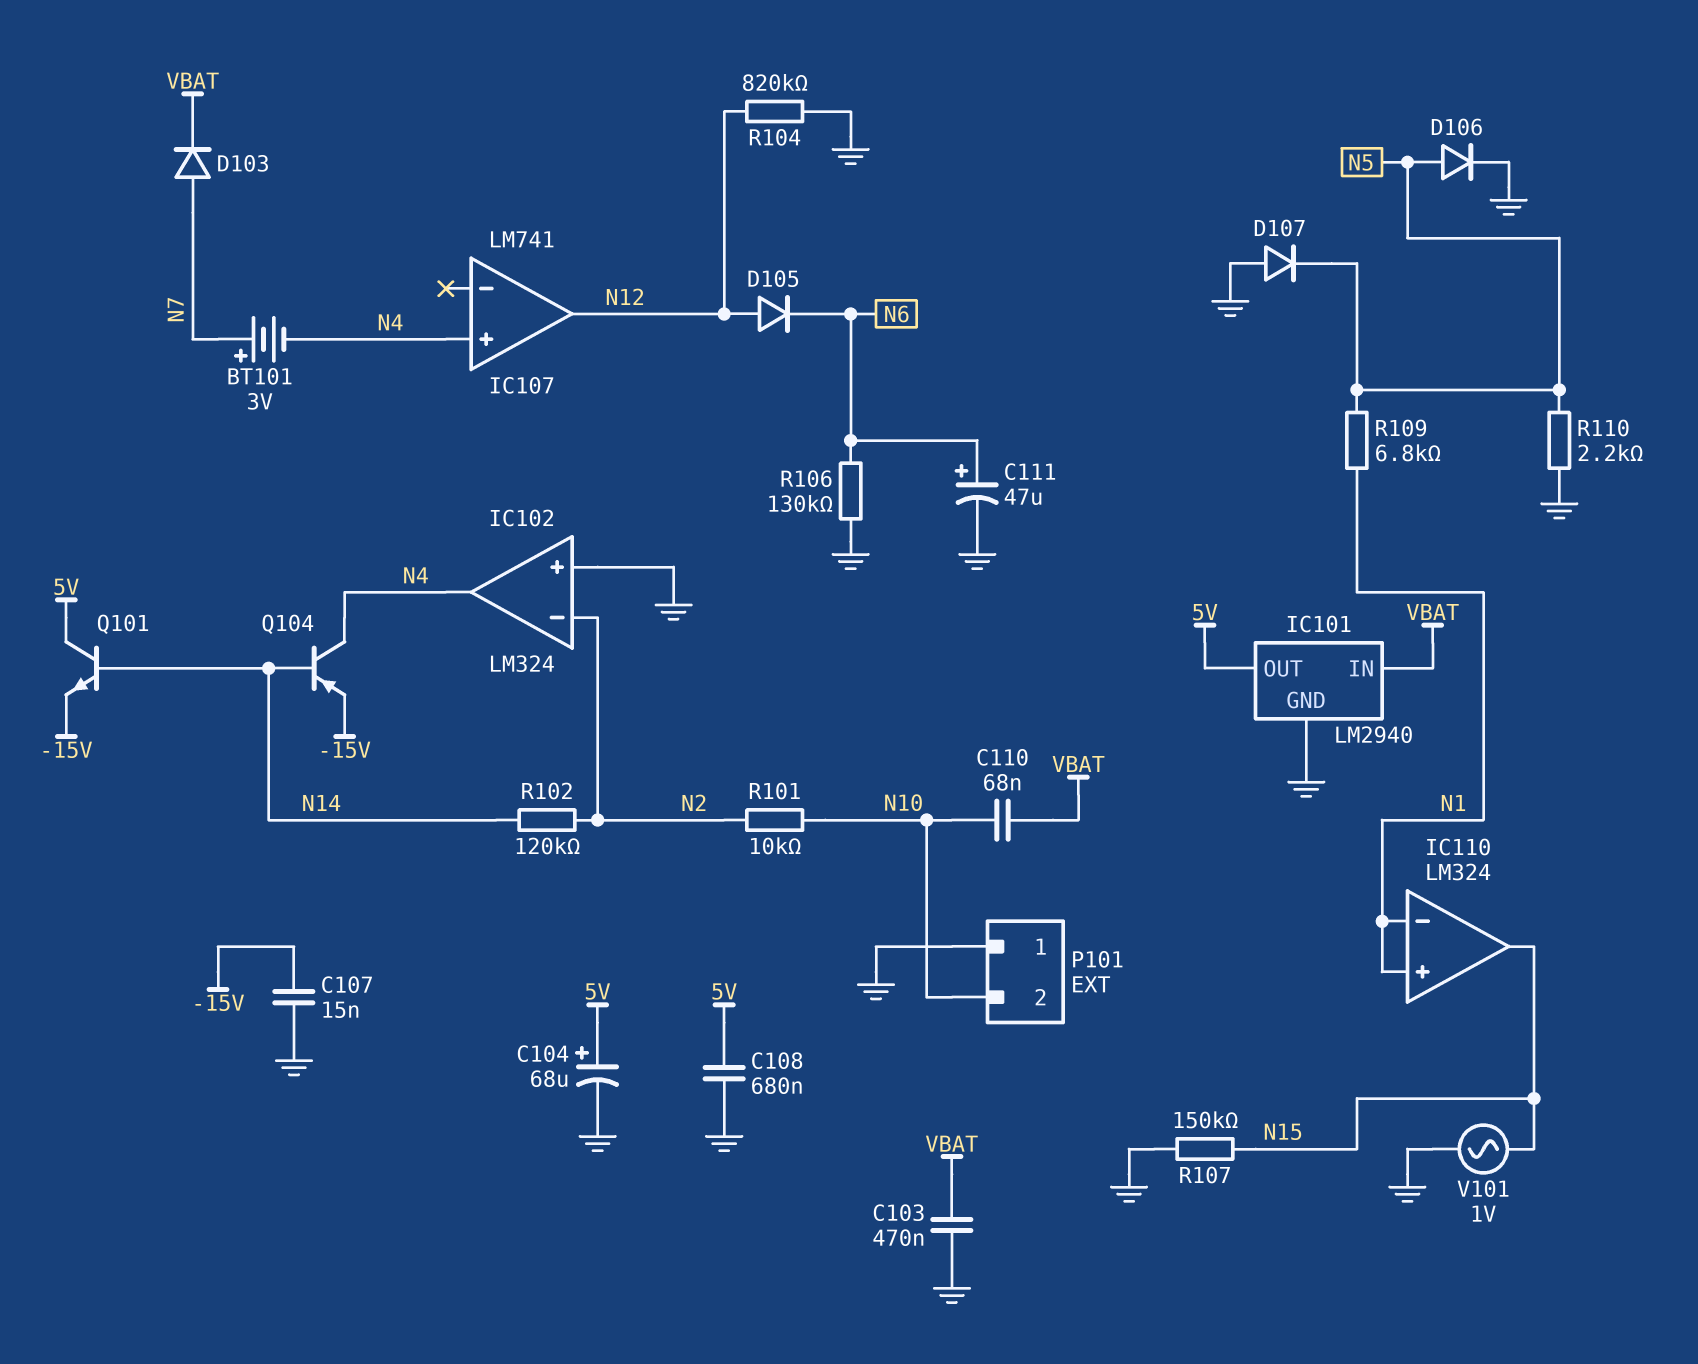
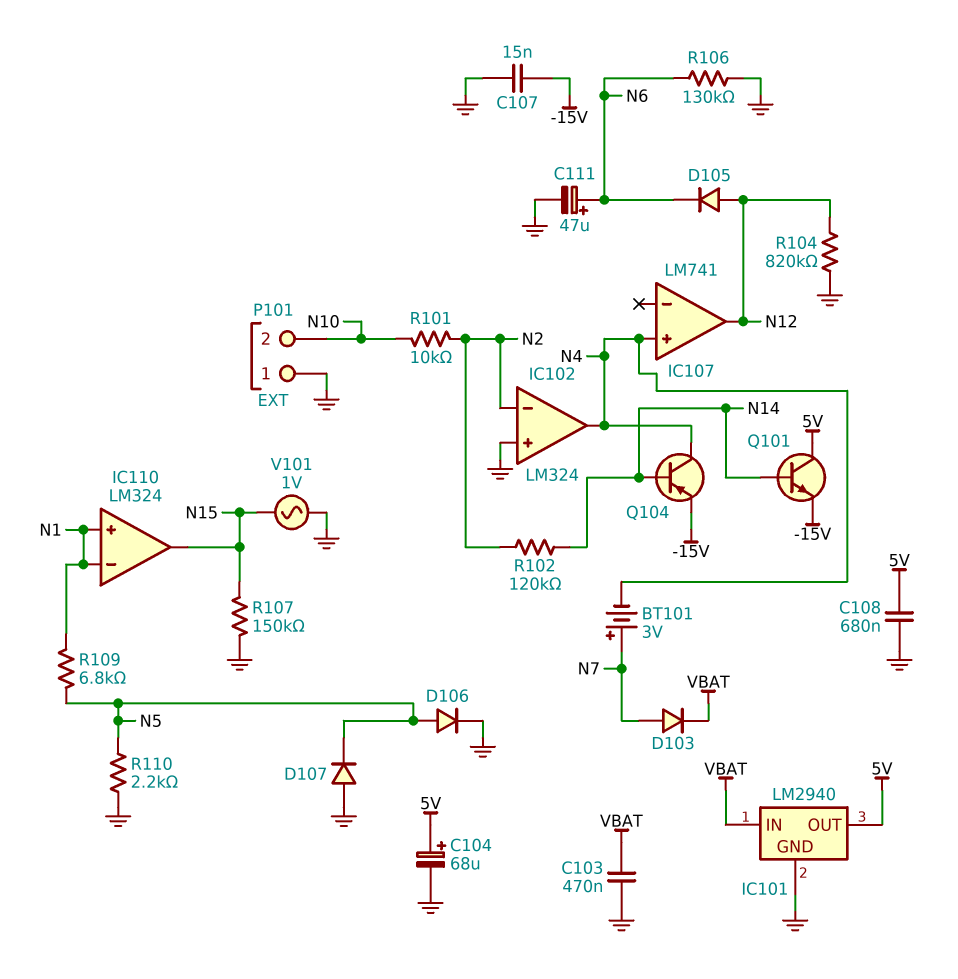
C110: 68nF (N10, VBAT) -> none

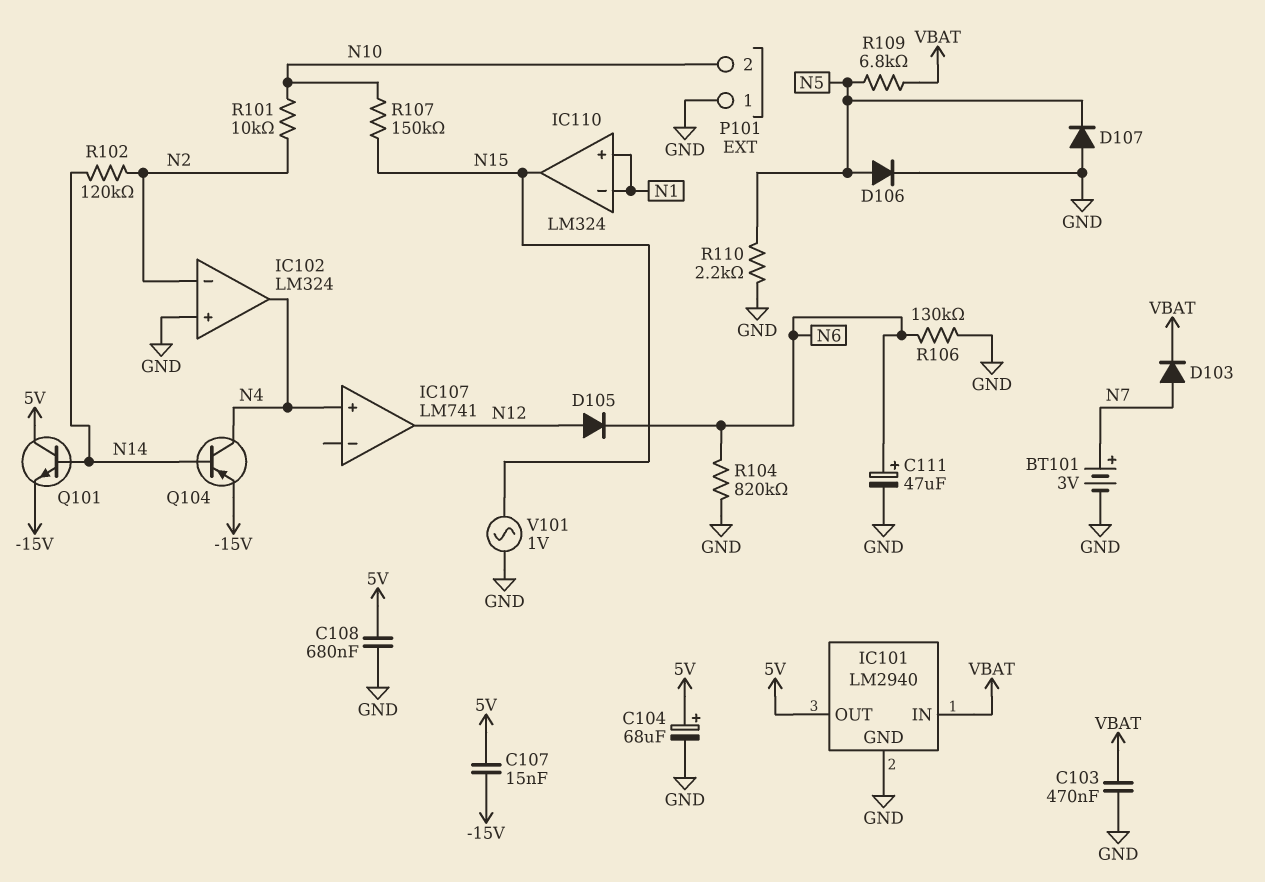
BT101: 3V (plus N7, minus N4) -> 3V (plus N7, minus GND)
C107: 15nF (-15V, GND) -> 15nF (-15V, 5V)
R104: 820k (GND, N12) -> 820k (GND, N6)
R107: 150k (GND, N15) -> 150k (N10, N15)
R109: 6.8k (N1, N5) -> 6.8k (N5, VBAT)

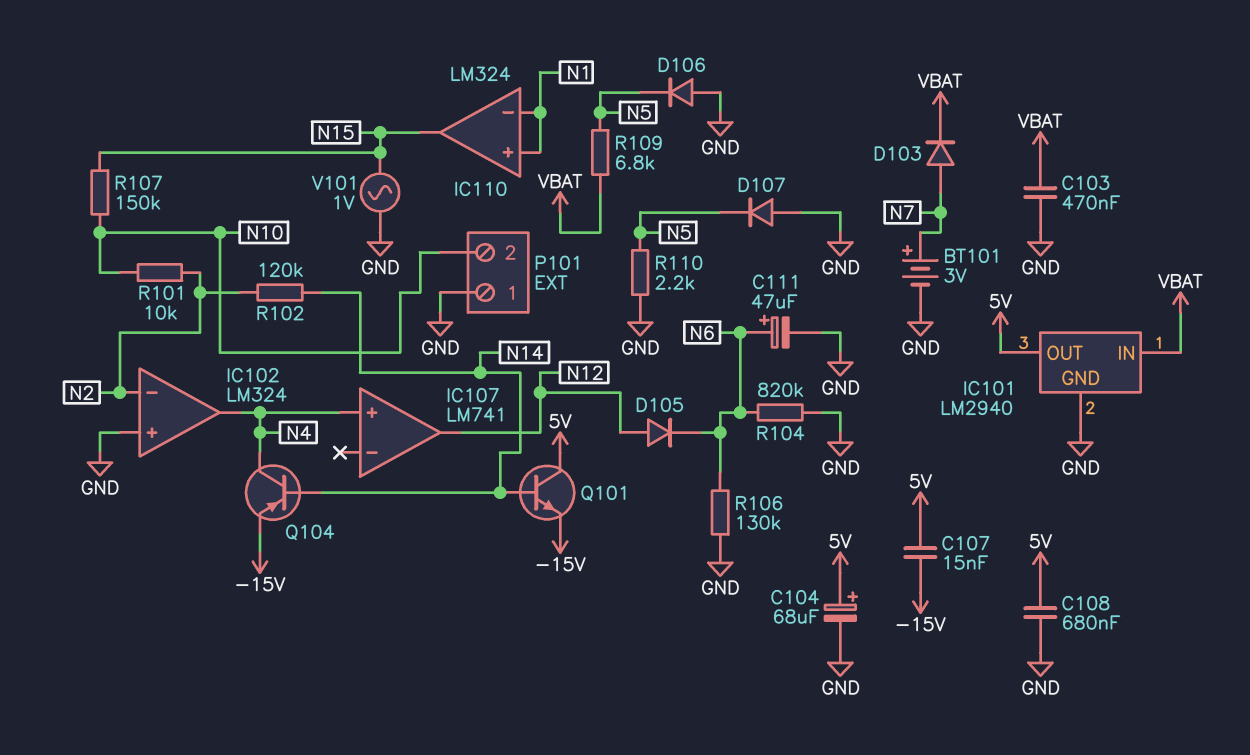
D106: diode (A N5, K GND) -> diode (A GND, K N5)

